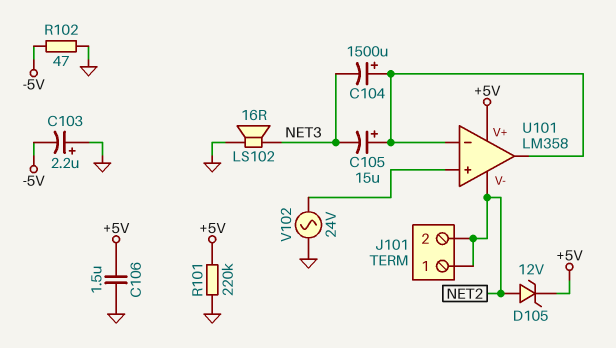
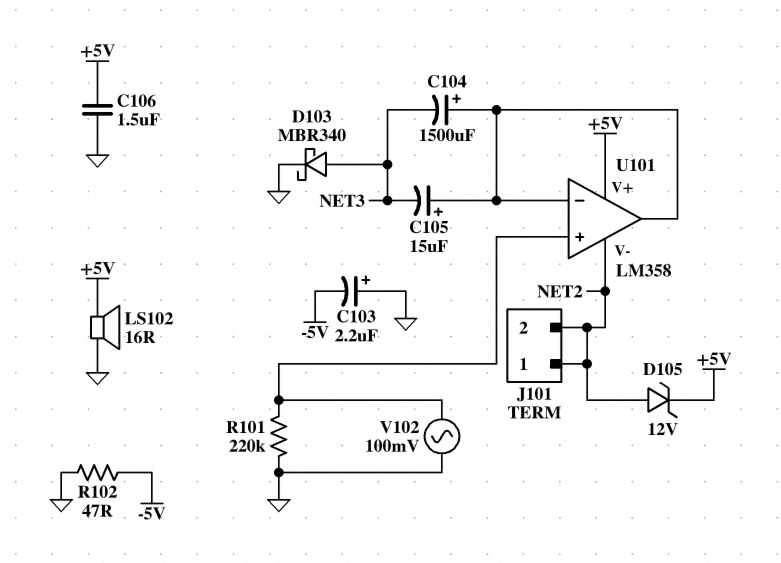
D103: none -> schottky MBR340 (A NET3, K GND)
LS102: speaker 16R (GND, NET3) -> speaker 16R (+5V, GND)
R101: 220k (+5V, GND) -> 220k (GND, U101/in+)
V102: AC 24V (GND, U101/in+) -> AC 100mV (GND, U101/in+)

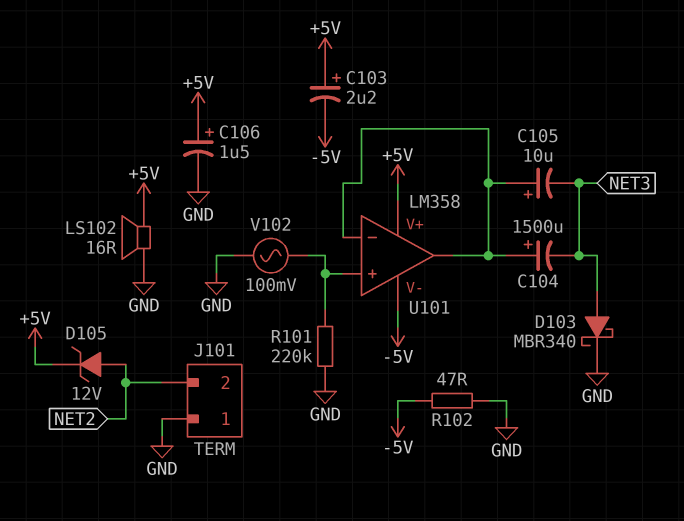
C103: 2.2uF (plus GND, minus -5V) -> 2.2uF (plus +5V, minus -5V)
C105: 15uF (plus U101/in-, minus NET3) -> 10uF (plus U101/in-, minus NET3)
C106: 1.5uF (+5V, GND) -> 1.5uF (plus +5V, minus GND)
J101 pin 1: NET2 -> GND
U101 pin V-: NET2 -> -5V

